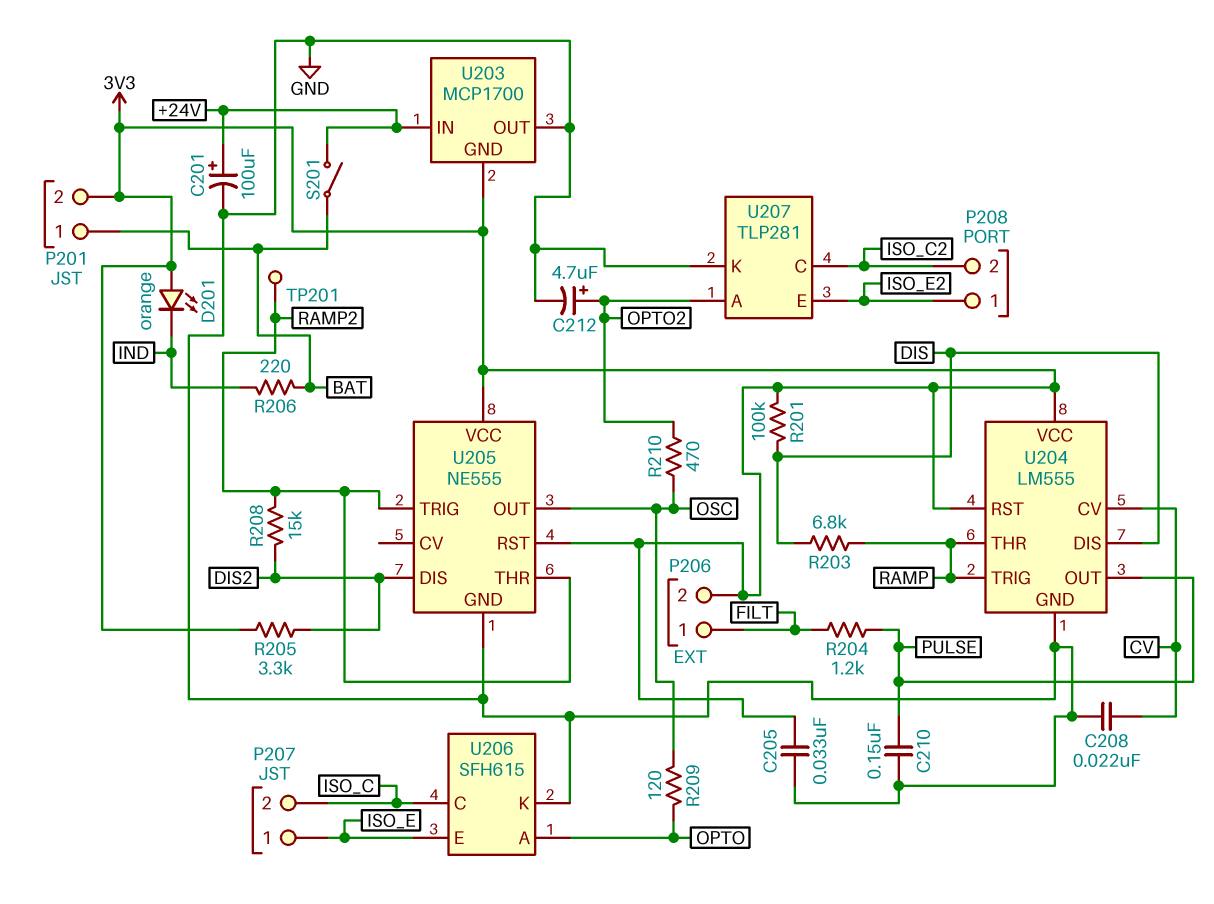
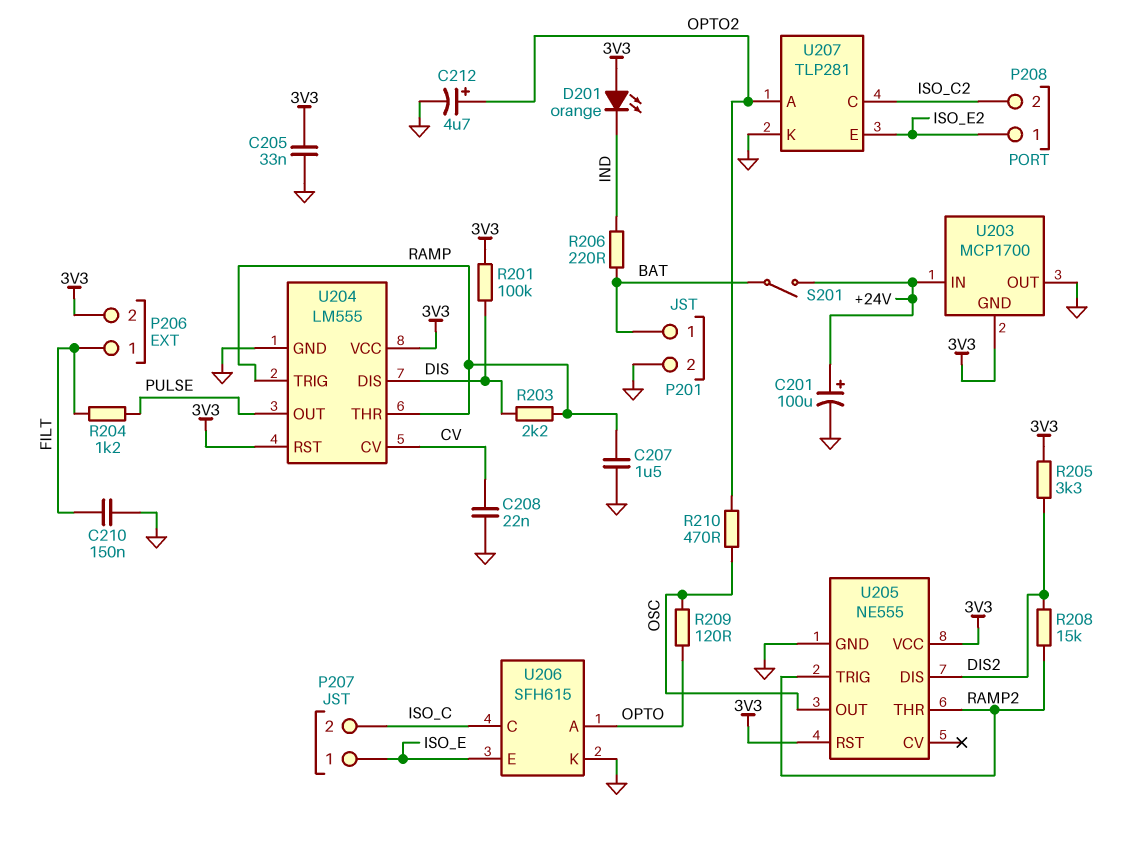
C207: none -> 1.5uF (GND, RAMP)
C210: 150nF (GND, PULSE) -> 150nF (FILT, GND)
P201 pin 2: 3V3 -> GND
R203: 6.8k (DIS, RAMP) -> 2.2k (DIS, RAMP)
TP201: test point (RAMP2) -> none

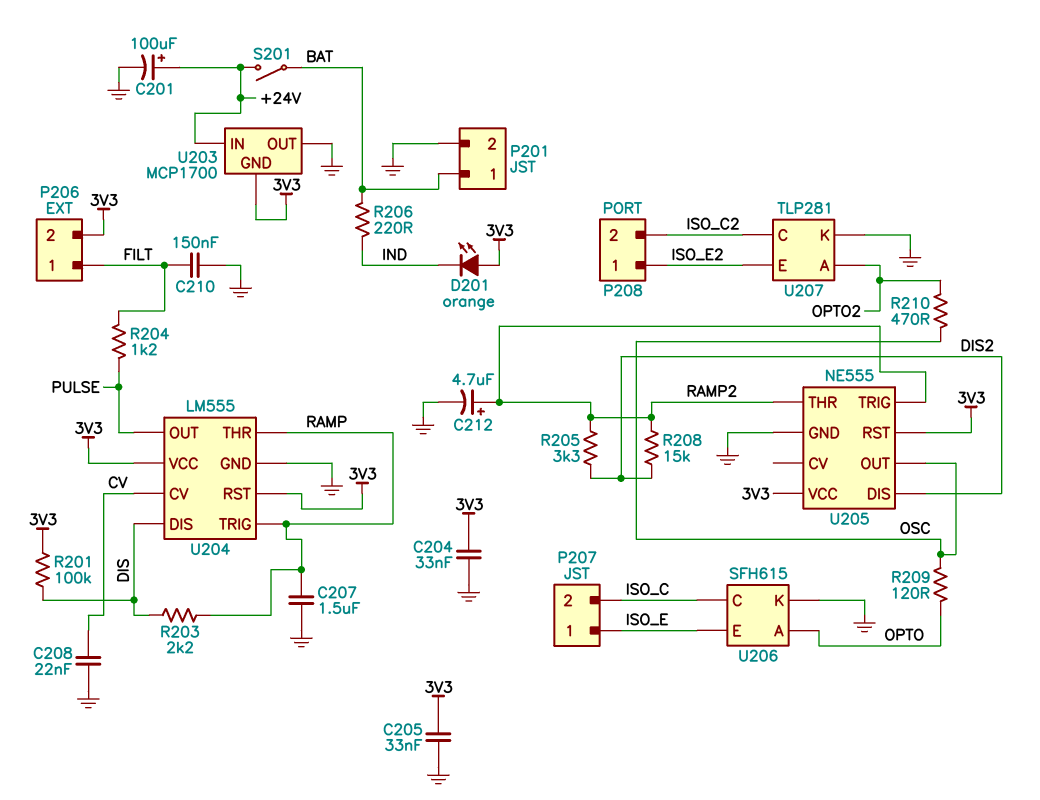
C204: none -> 33nF (3V3, GND)
C212: 4.7uF (plus OPTO2, minus GND) -> 4.7uF (plus RAMP2, minus GND)
R205: 3.3k (3V3, DIS2) -> 3.3k (DIS2, RAMP2)

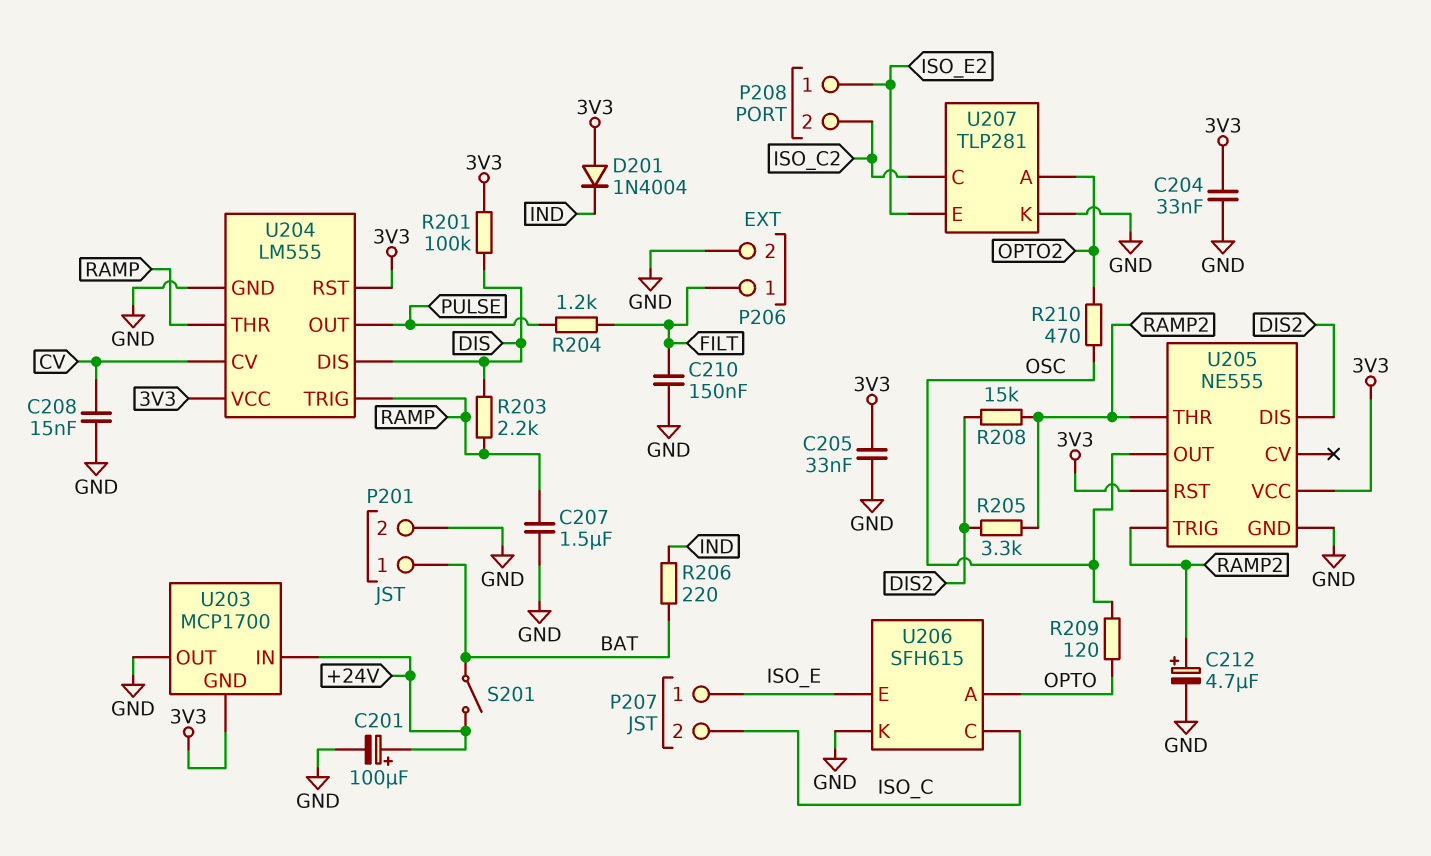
C208: 22nF (CV, GND) -> 15nF (CV, GND)
D201: LED orange (A 3V3, K IND) -> diode 1N4004 (A 3V3, K IND)
P206 pin 2: 3V3 -> GND

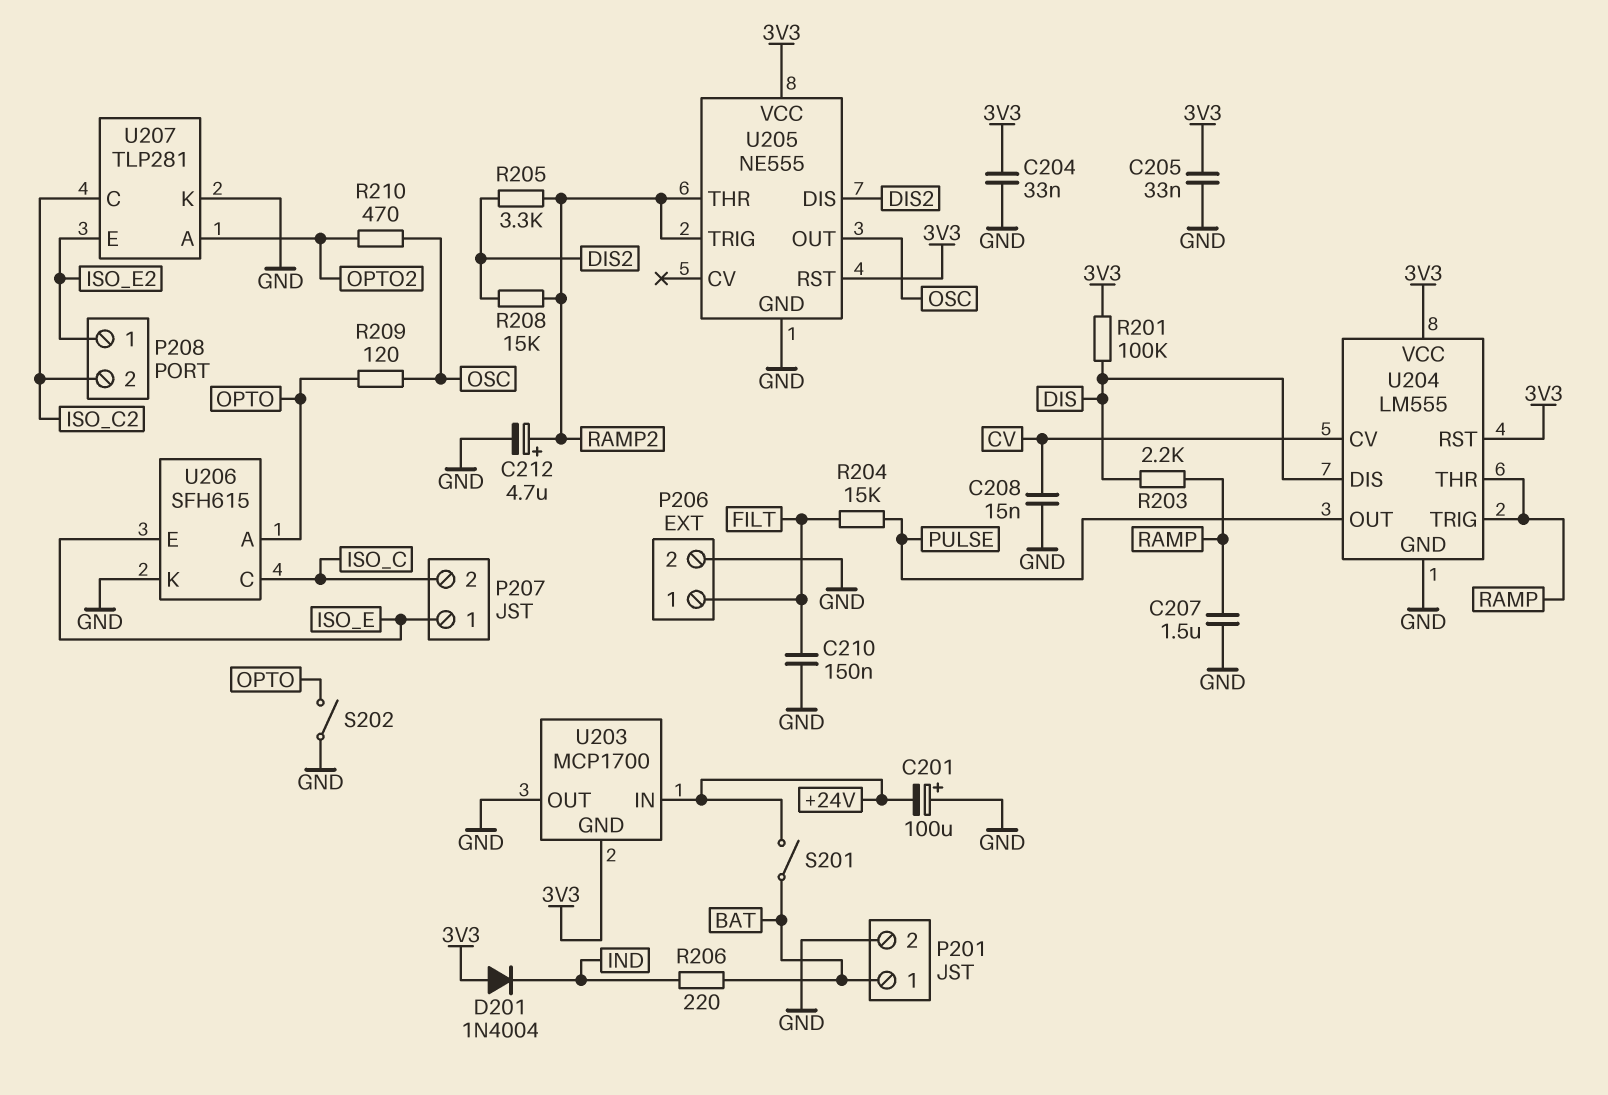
C201: 100uF (plus +24V, minus GND) -> 100uF (plus GND, minus +24V)
R204: 1.2k (FILT, PULSE) -> 15k (FILT, PULSE)
S202: none -> switch (GND, OPTO)

